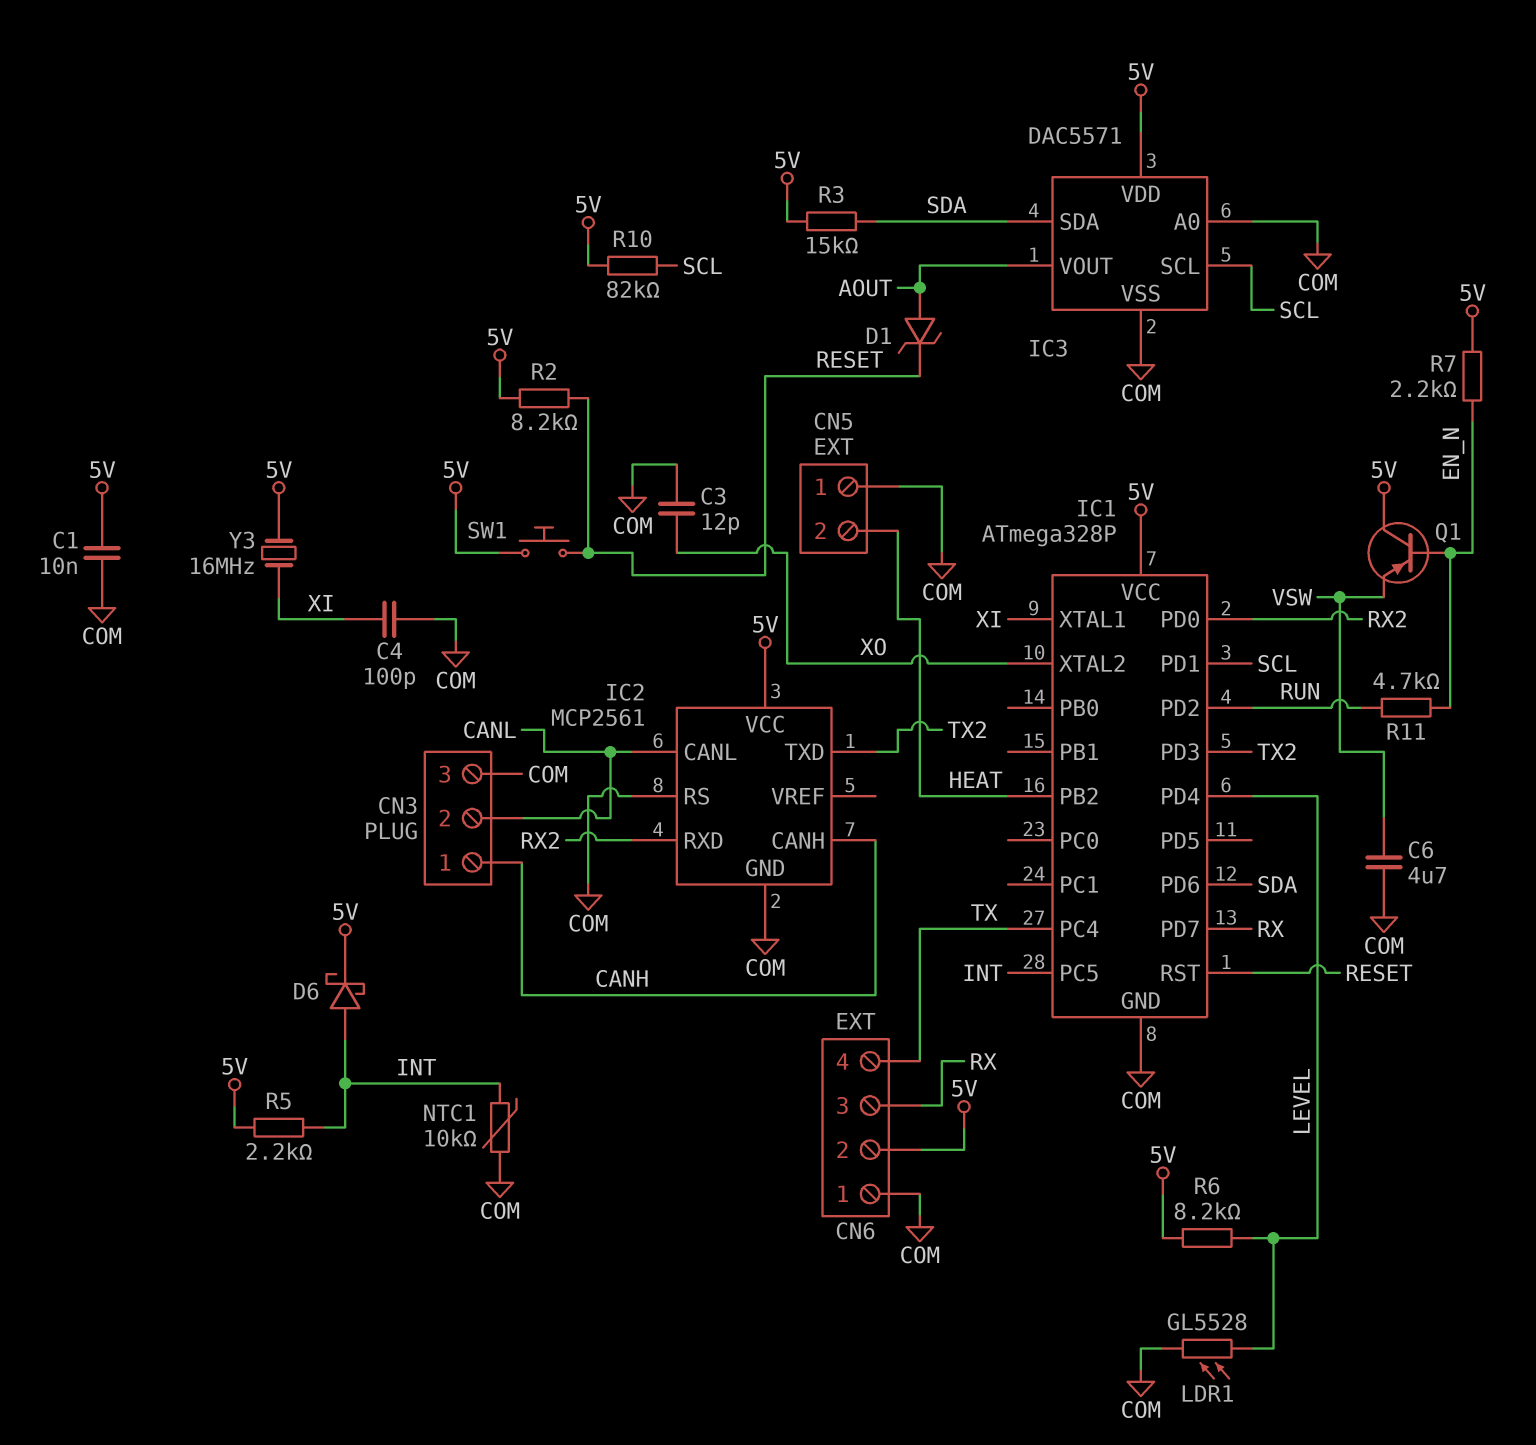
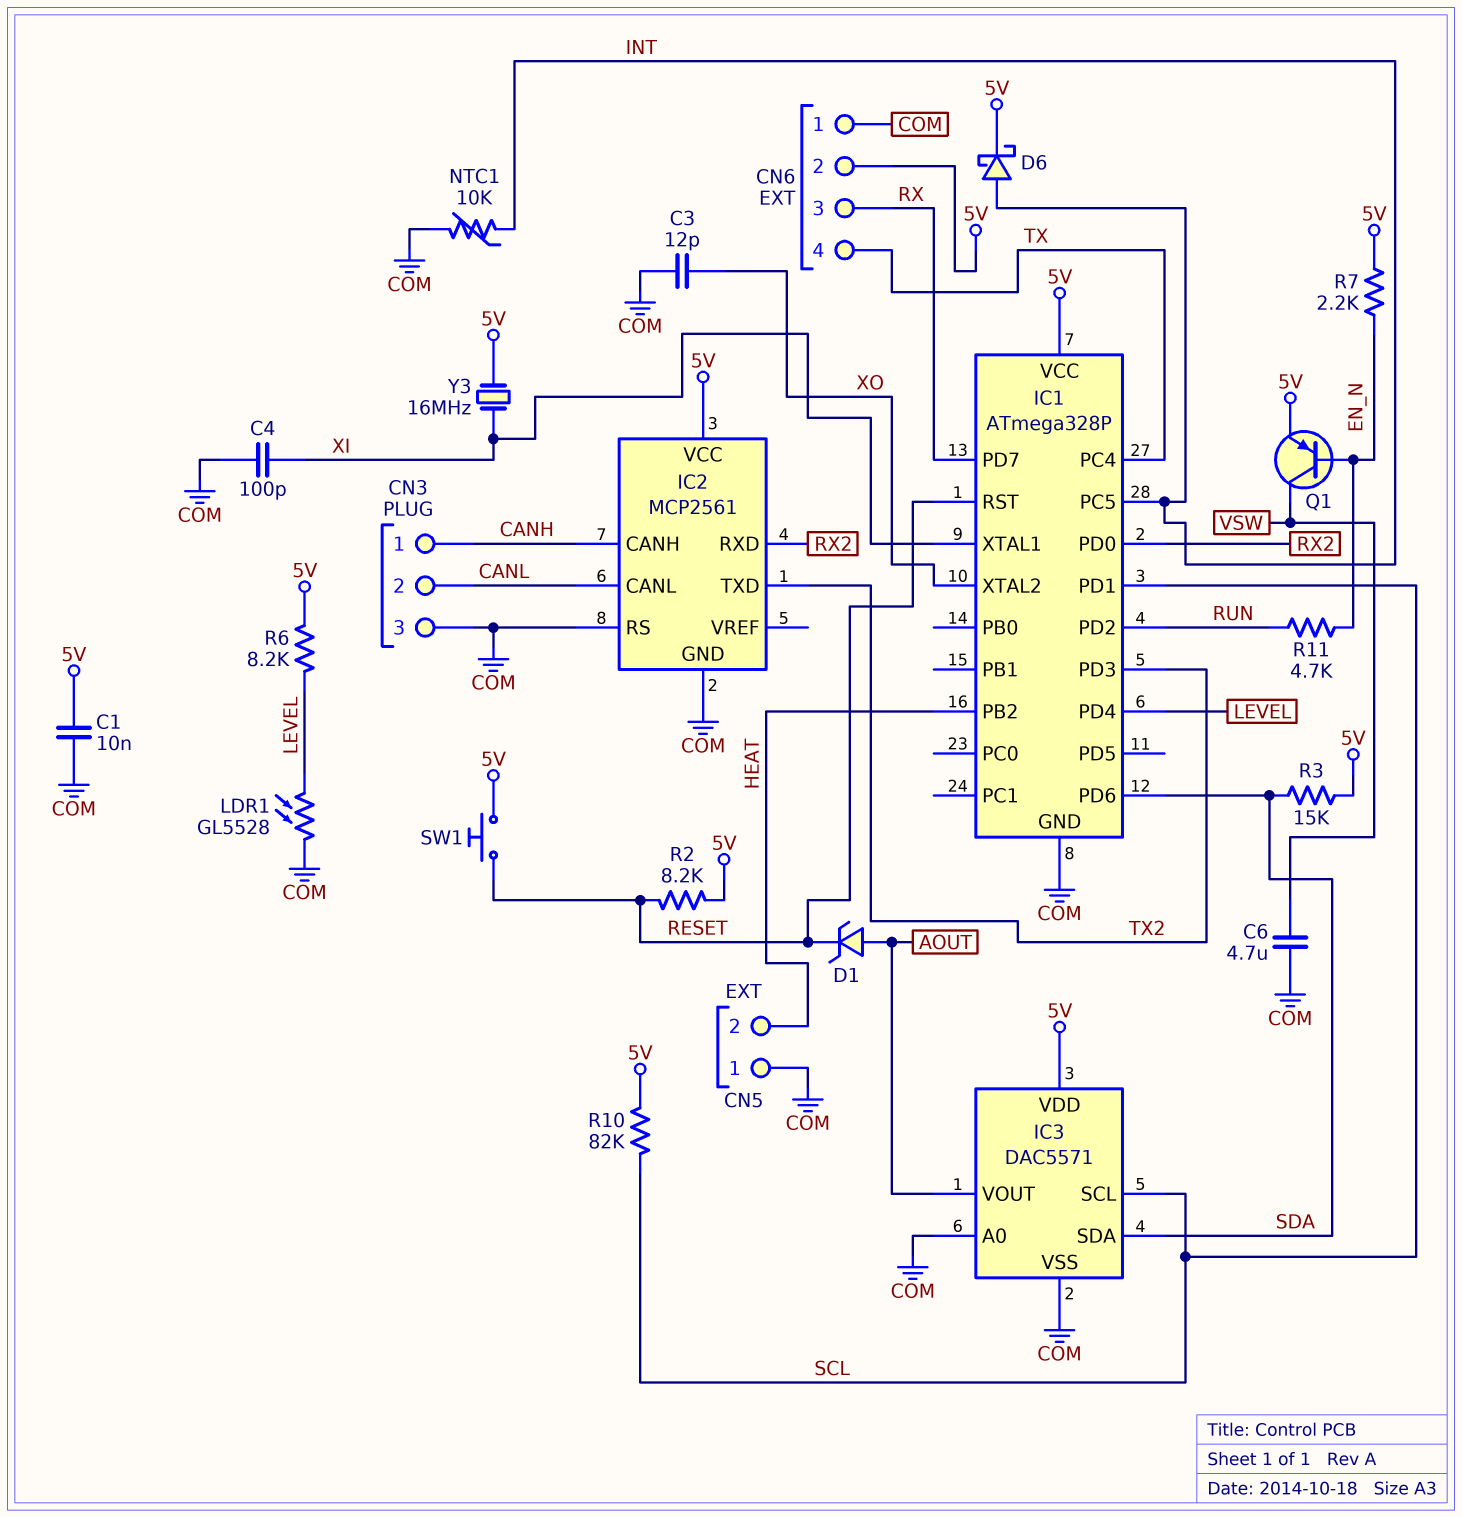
Q1: PNP (B EN_N, C 5V, E VSW) -> PNP (B EN_N, C VSW, E 5V)
R5: 2.2k (5V, INT) -> none

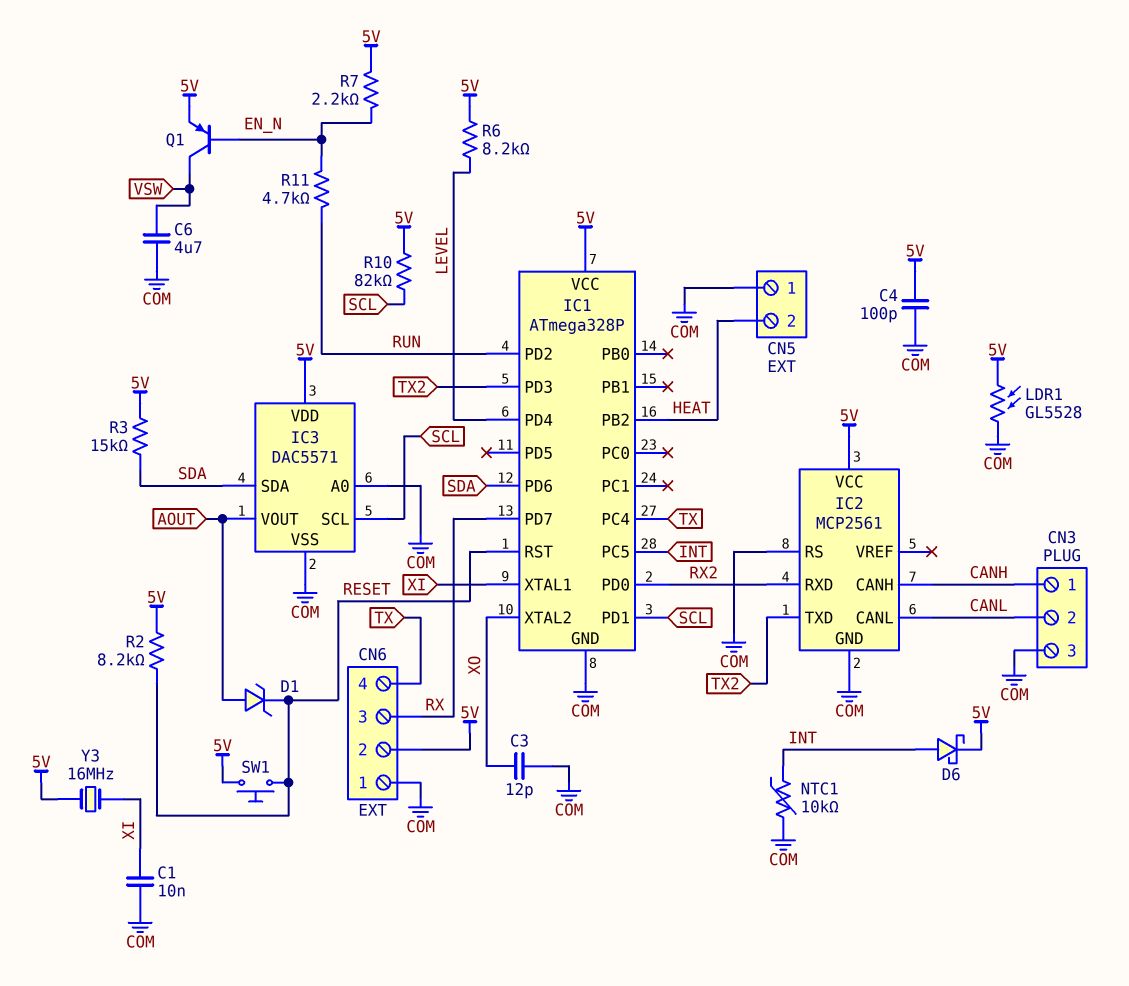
C1: 10nF (5V, COM) -> 10nF (COM, XI)
C4: 100pF (COM, XI) -> 100pF (5V, COM)
LDR1: GL5528 (COM, LEVEL) -> GL5528 (5V, COM)

